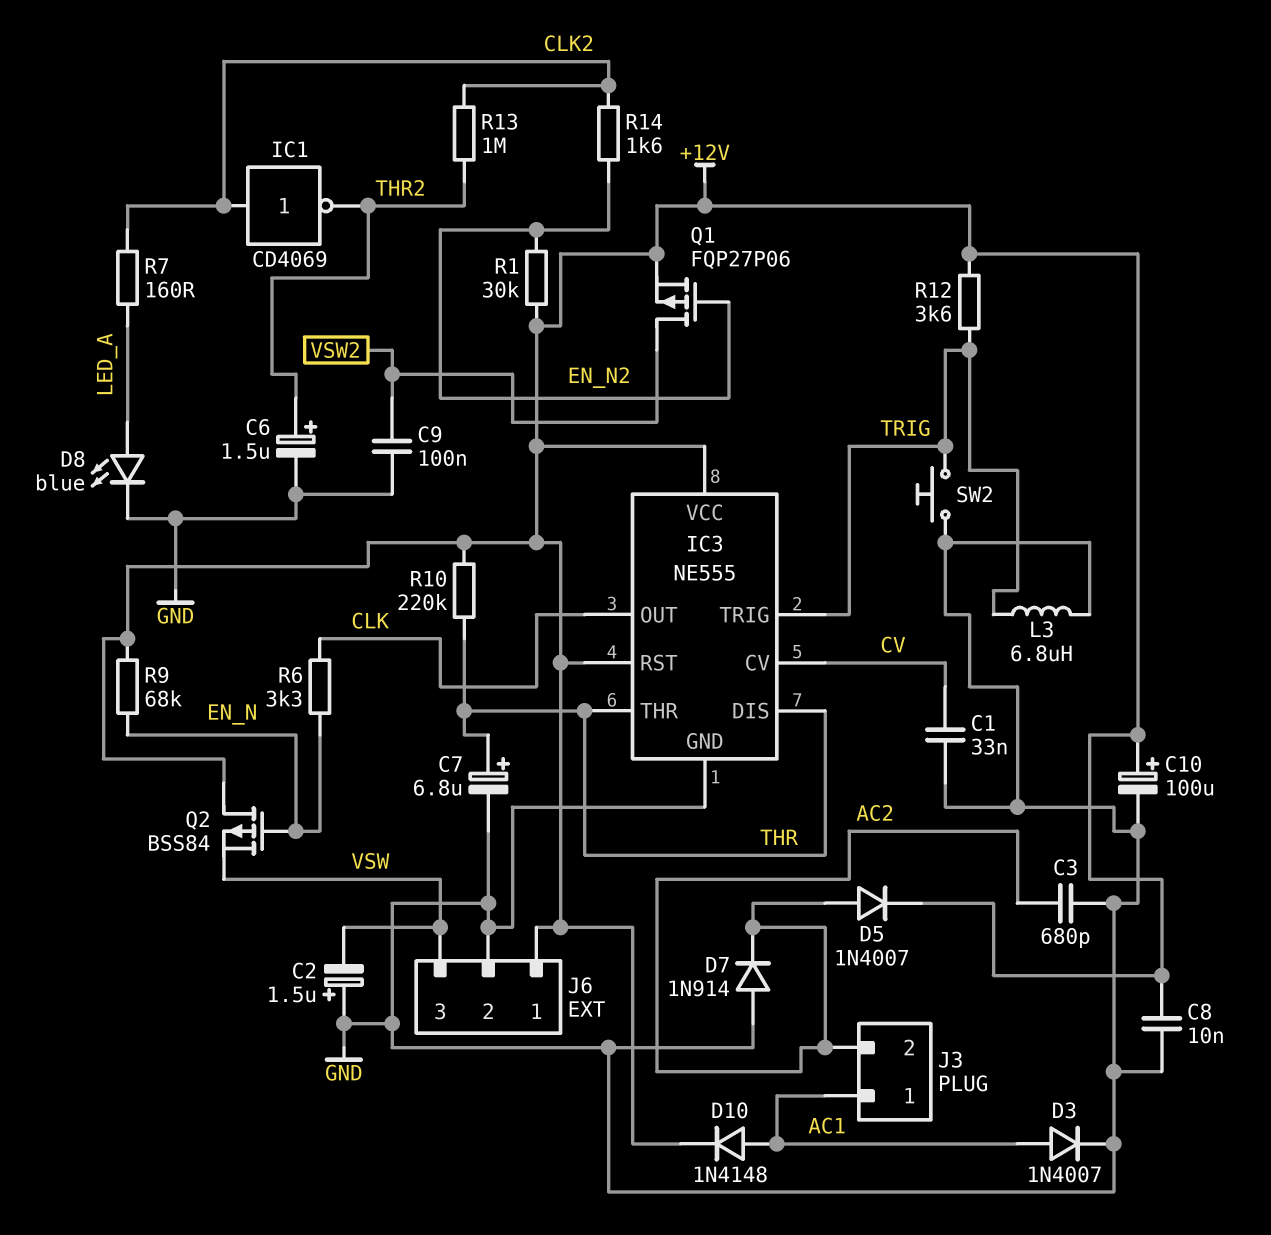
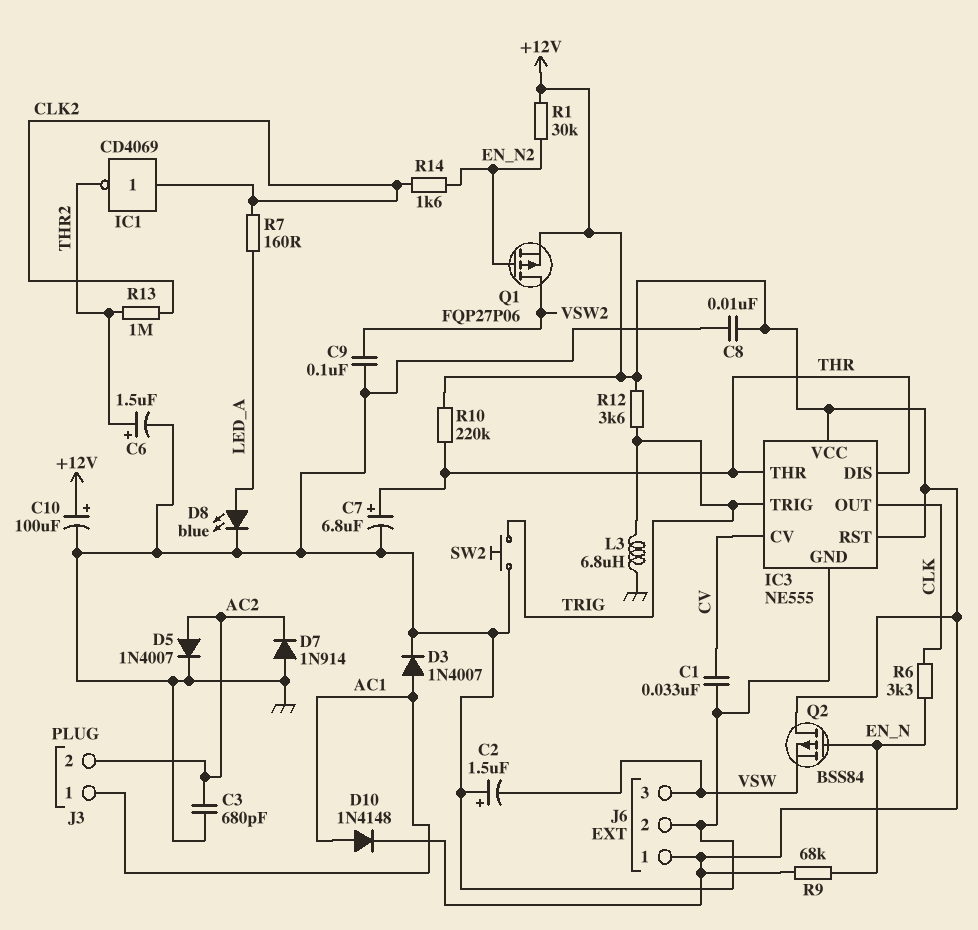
D5: diode 1N4007 (A AC2, K +12V) -> diode 1N4007 (A AC2, K GND)

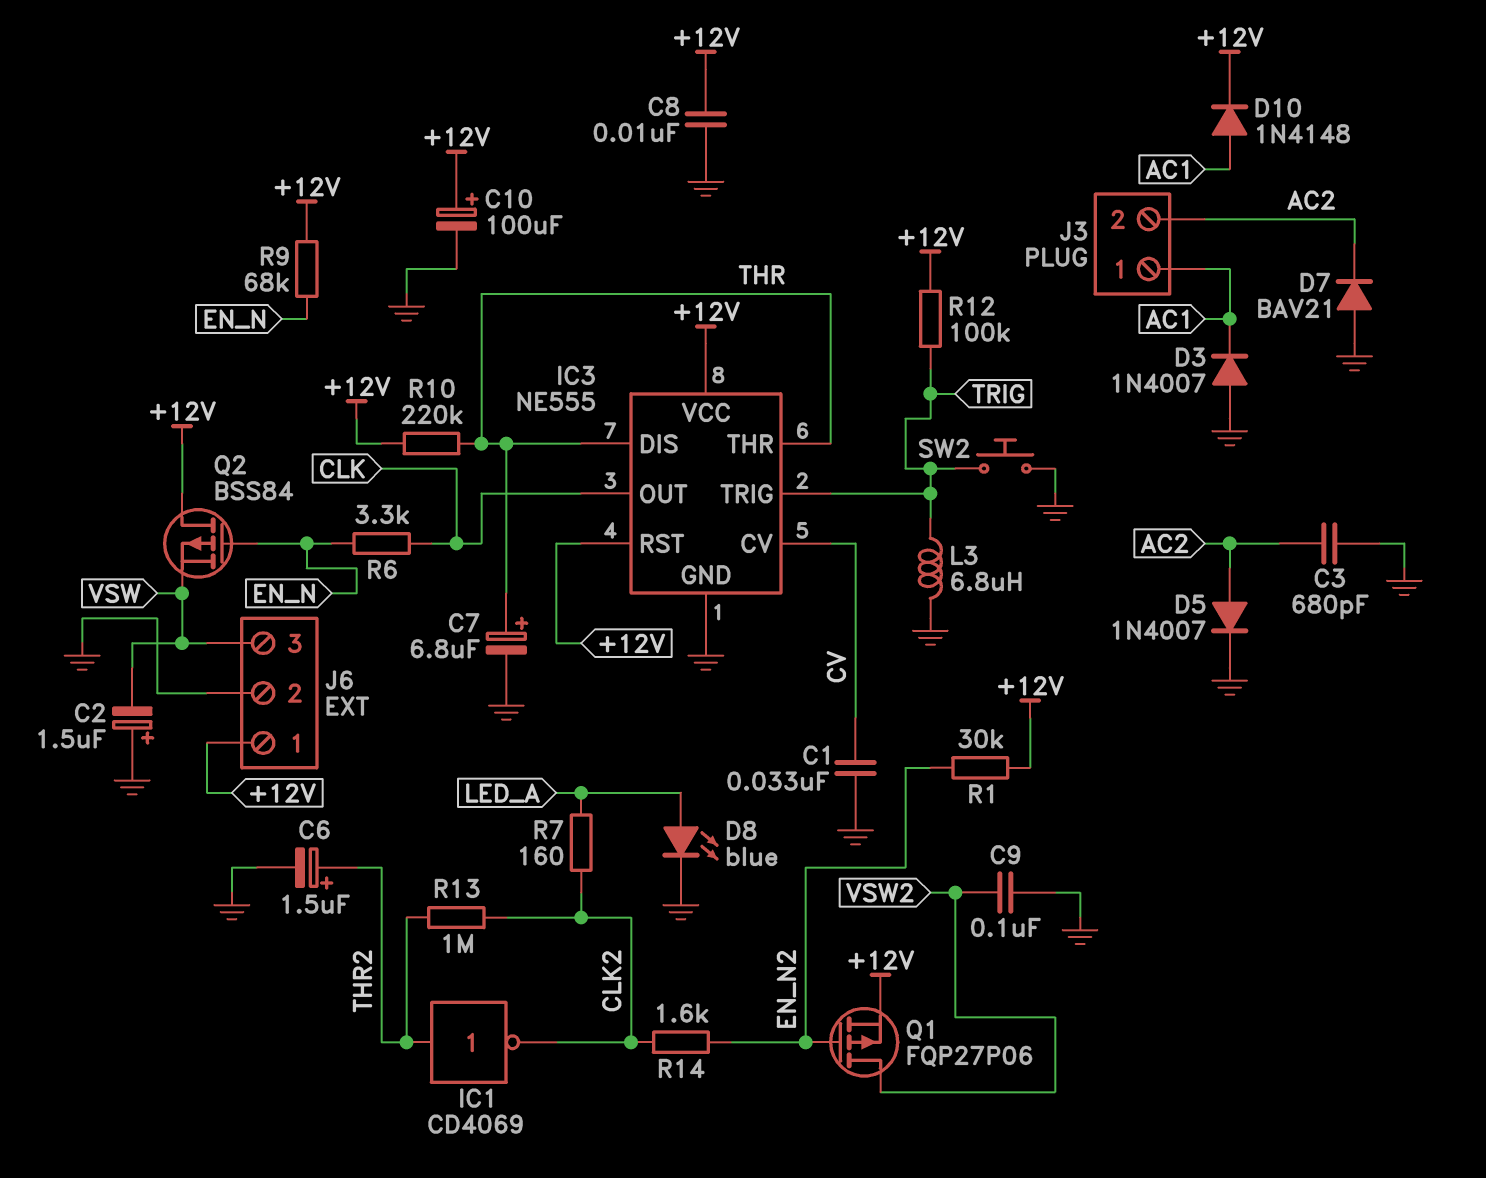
D3: diode 1N4007 (A AC1, K GND) -> diode 1N4007 (A GND, K AC1)
D7: diode 1N914 (A GND, K AC2) -> diode BAV21 (A GND, K AC2)
IC1: NOT CD4069 (in CLK2, out THR2) -> NOT CD4069 (in THR2, out CLK2)
R12: 3.6k (+12V, TRIG) -> 100k (+12V, TRIG)

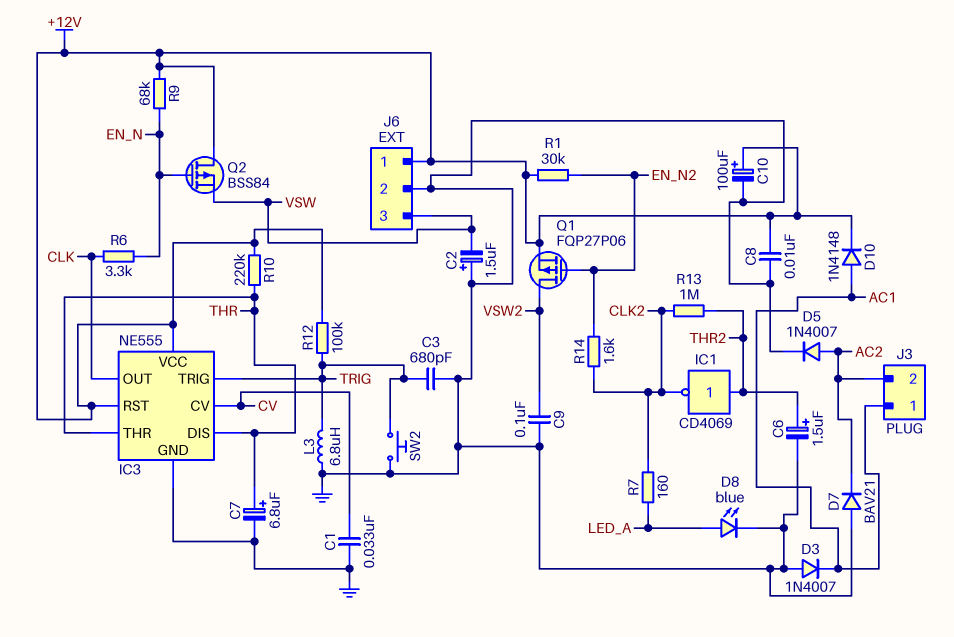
C3: 680pF (AC2, GND) -> 680pF (GND, TRIG)

